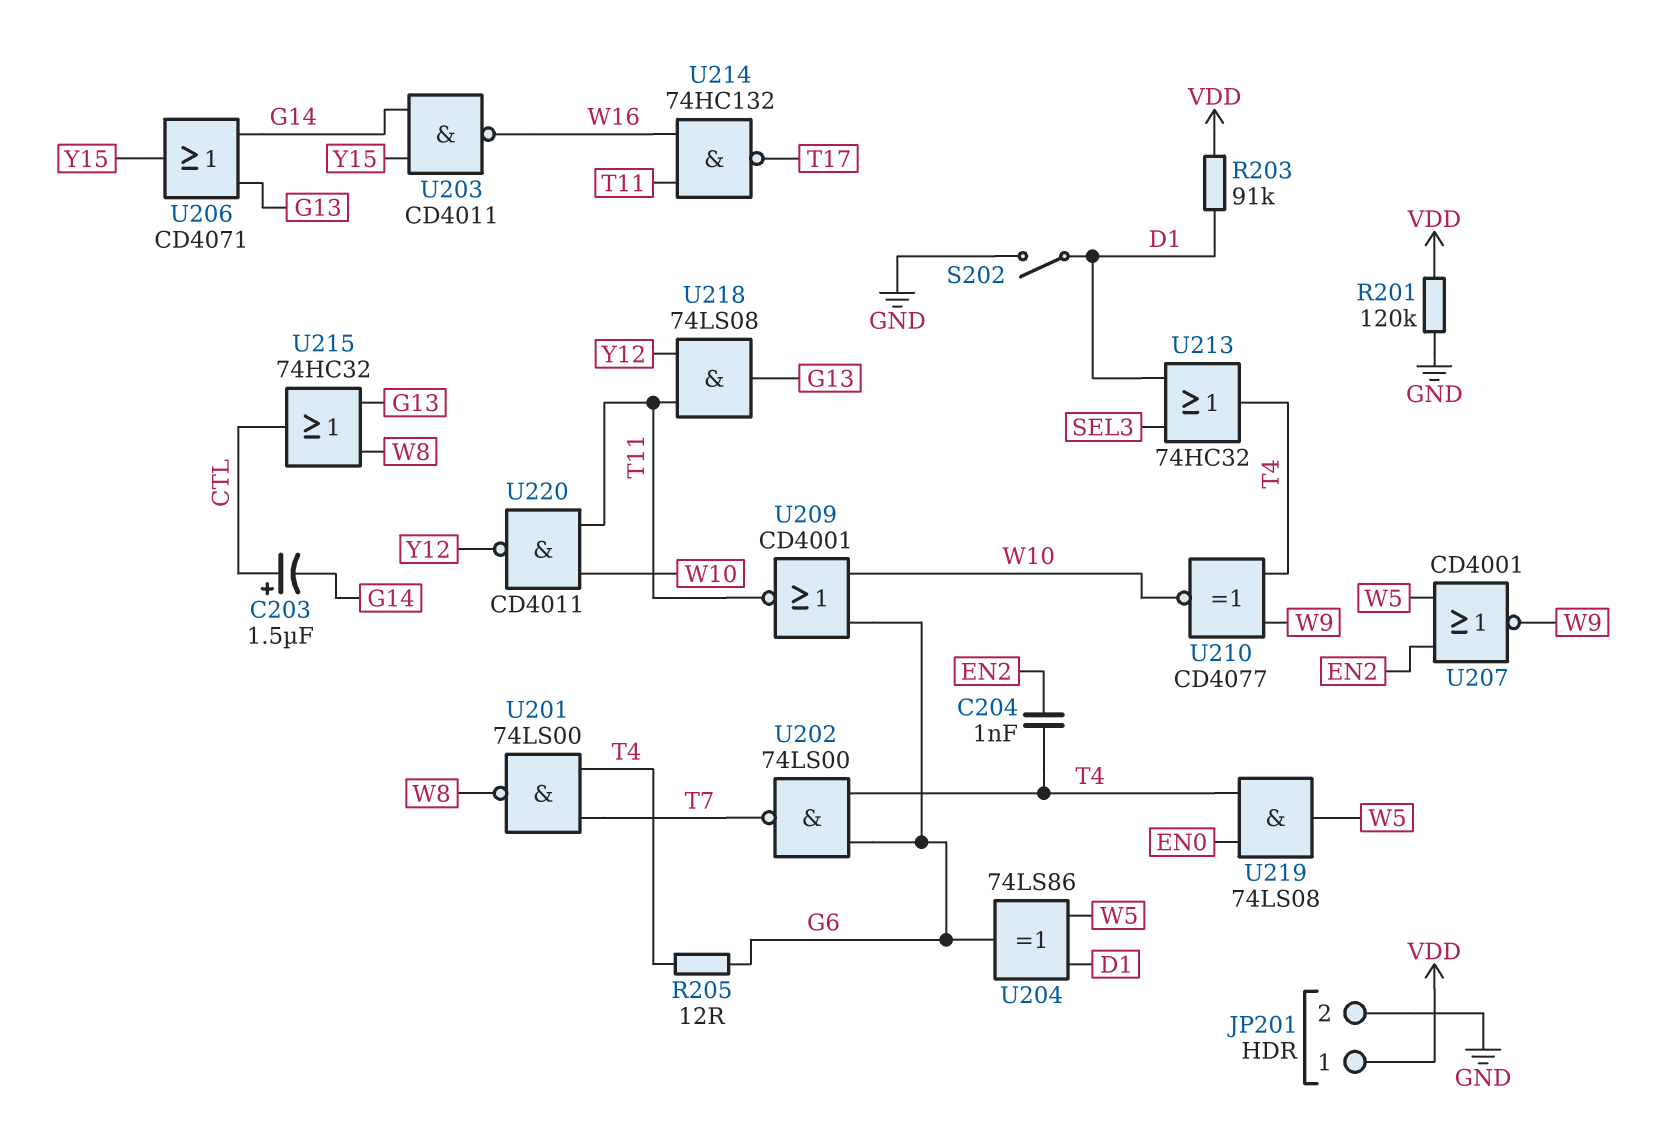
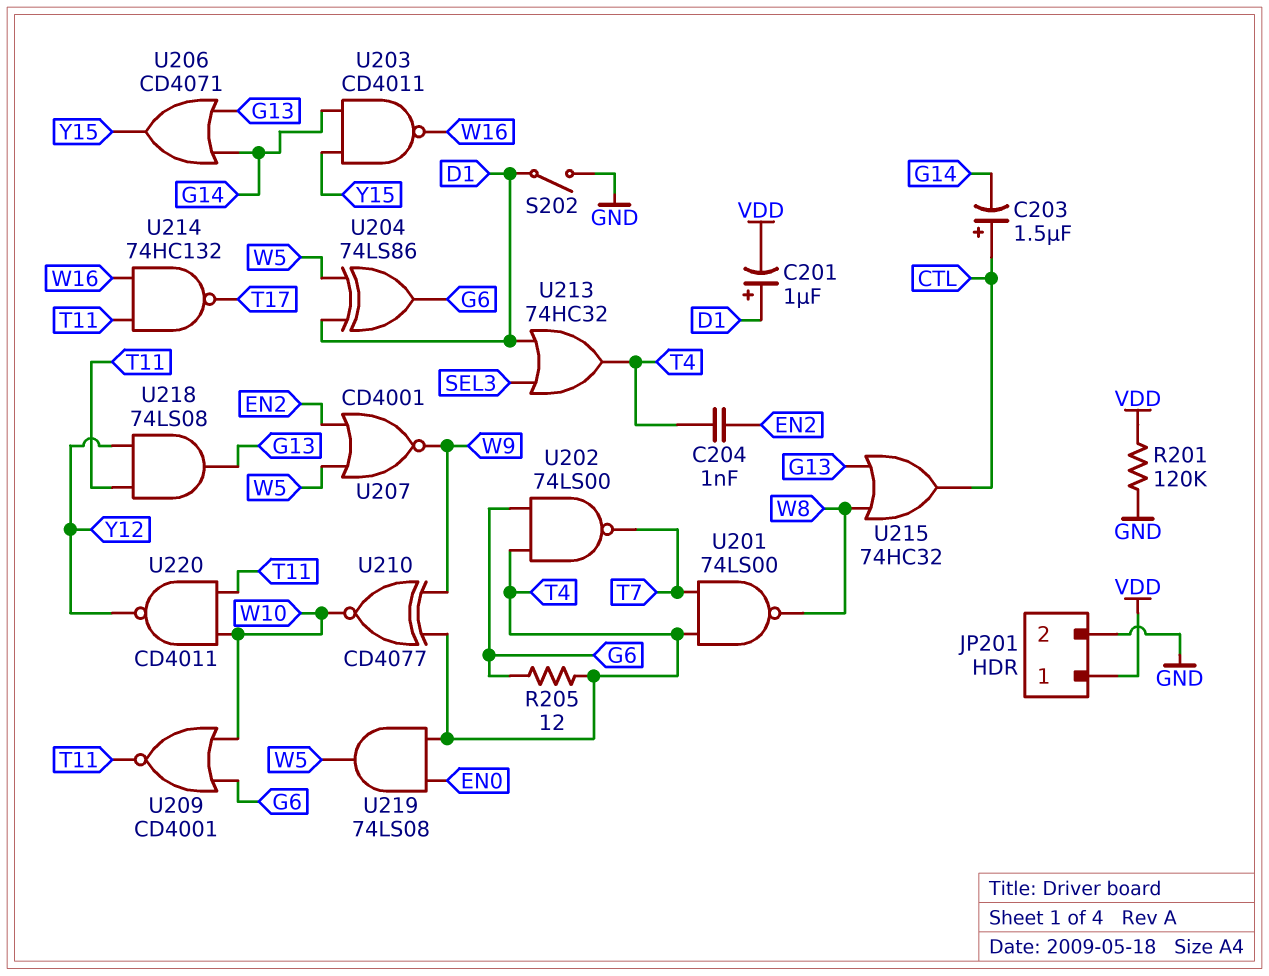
C201: none -> 1uF (plus D1, minus VDD)
R203: 91k (D1, VDD) -> none

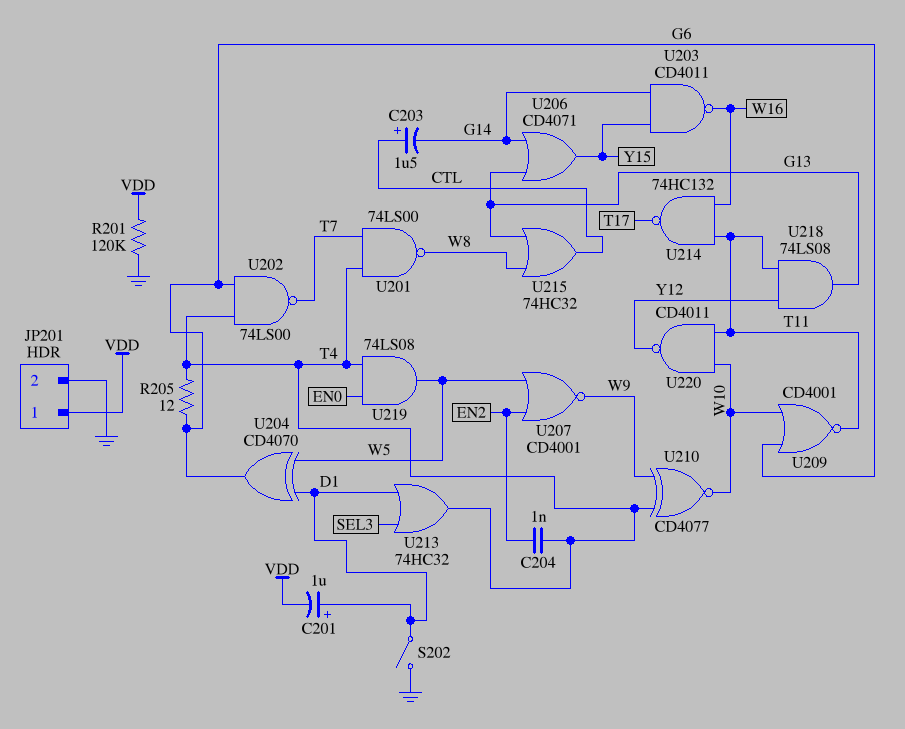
U204: XOR 74LS86 (in D1, in W5, out G6) -> XOR CD4070 (in D1, in W5, out G6)

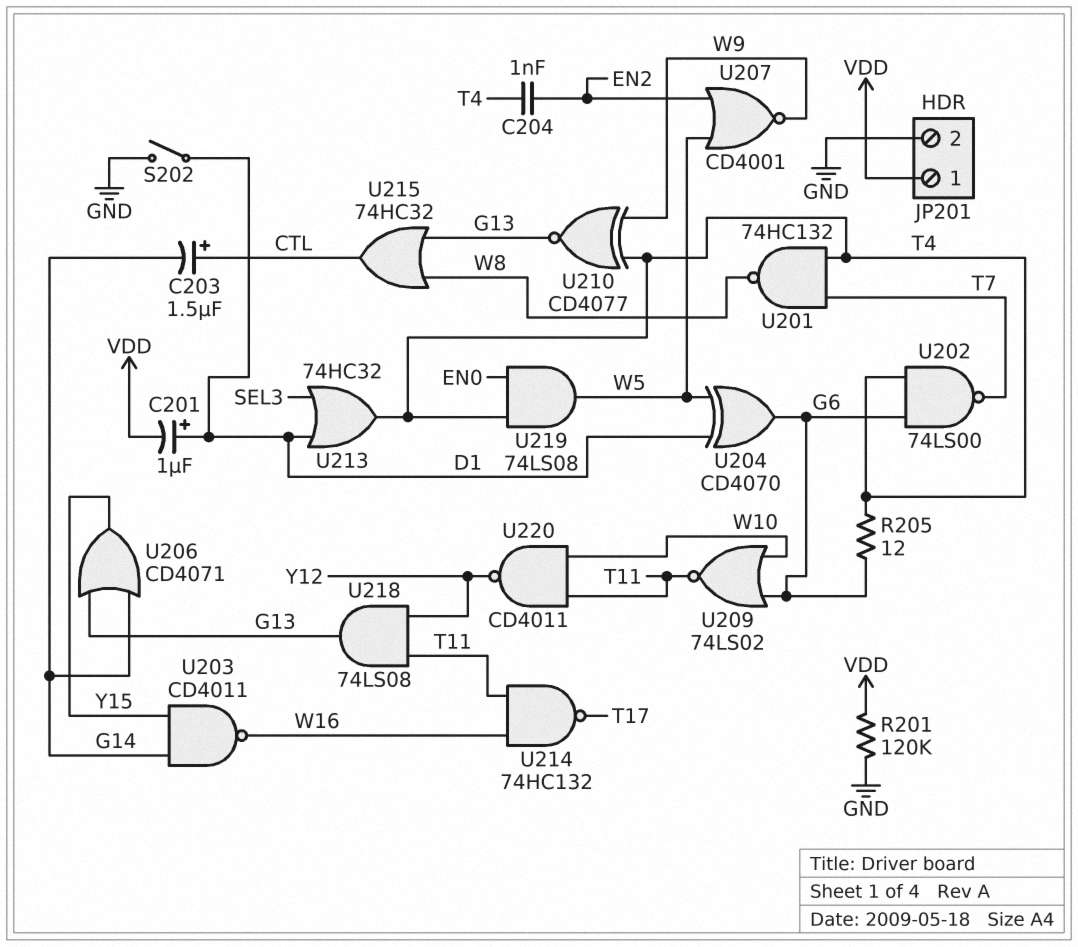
U201: NAND 74LS00 (in T4, in T7, out W8) -> NAND 74HC132 (in T4, in T7, out W8)
U209: NOR CD4001 (in G6, in W10, out T11) -> NOR 74LS02 (in G6, in W10, out T11)
U210: XNOR CD4077 (in T4, in W9, out W10) -> XNOR CD4077 (in T4, in W9, out G13)

